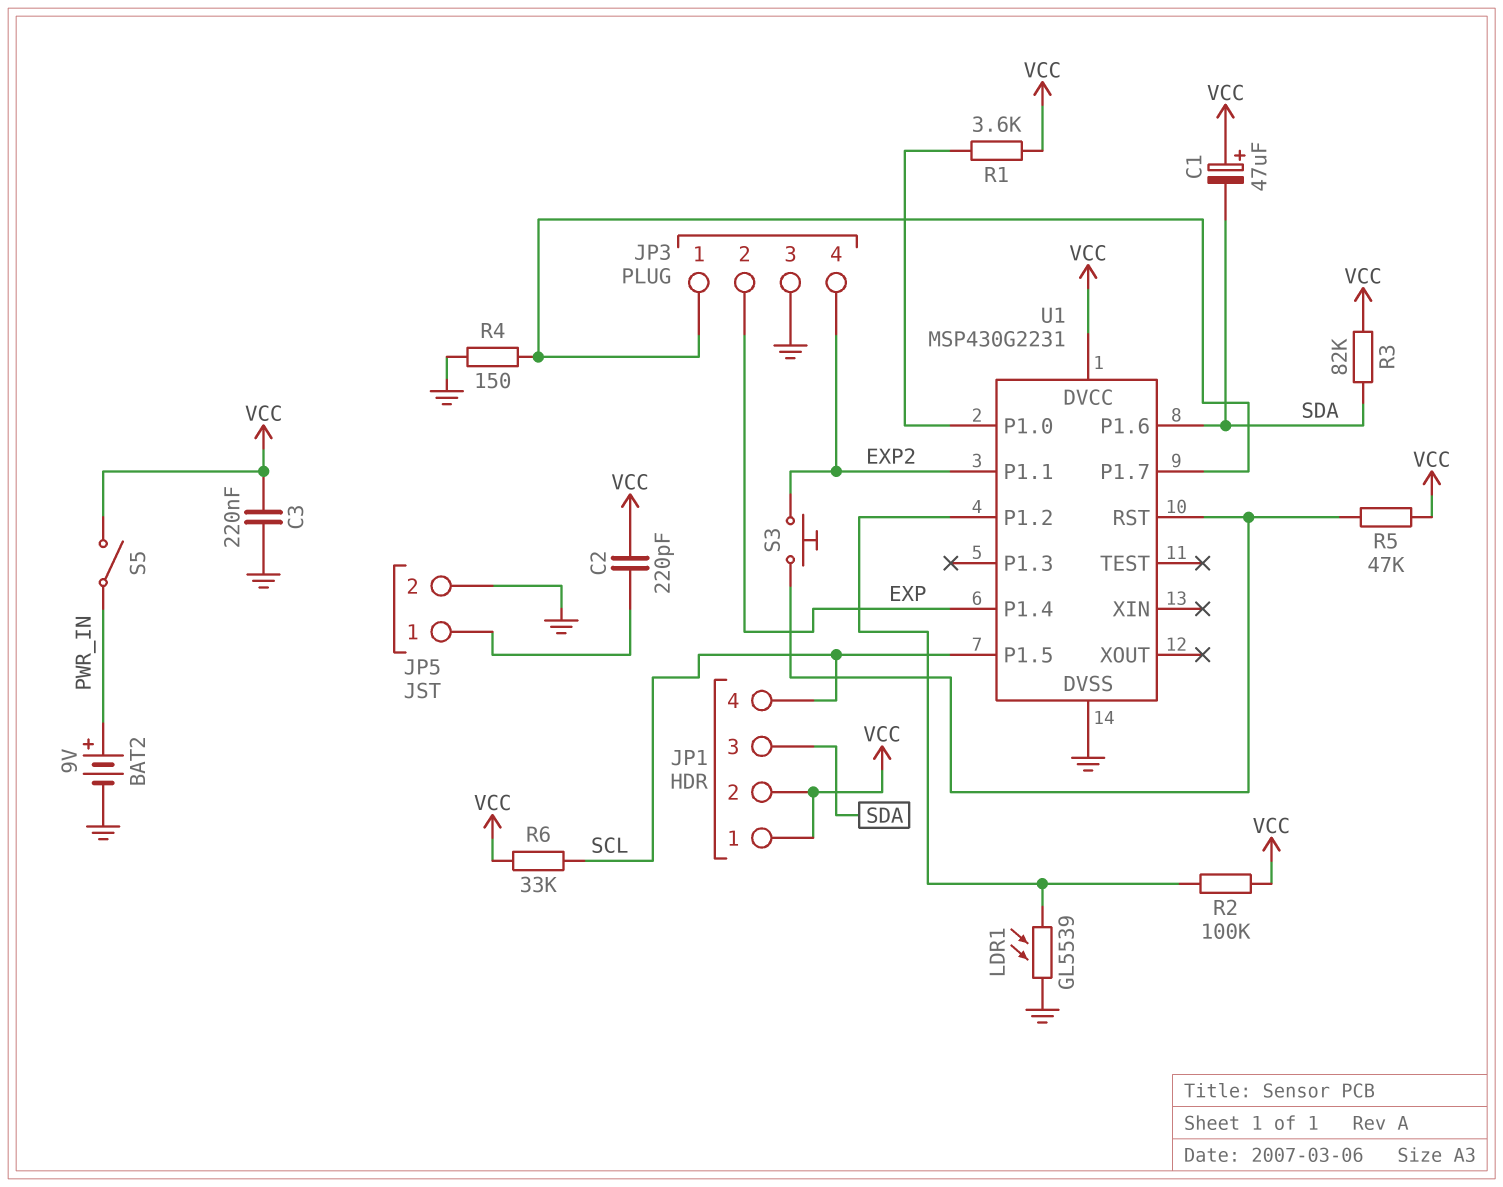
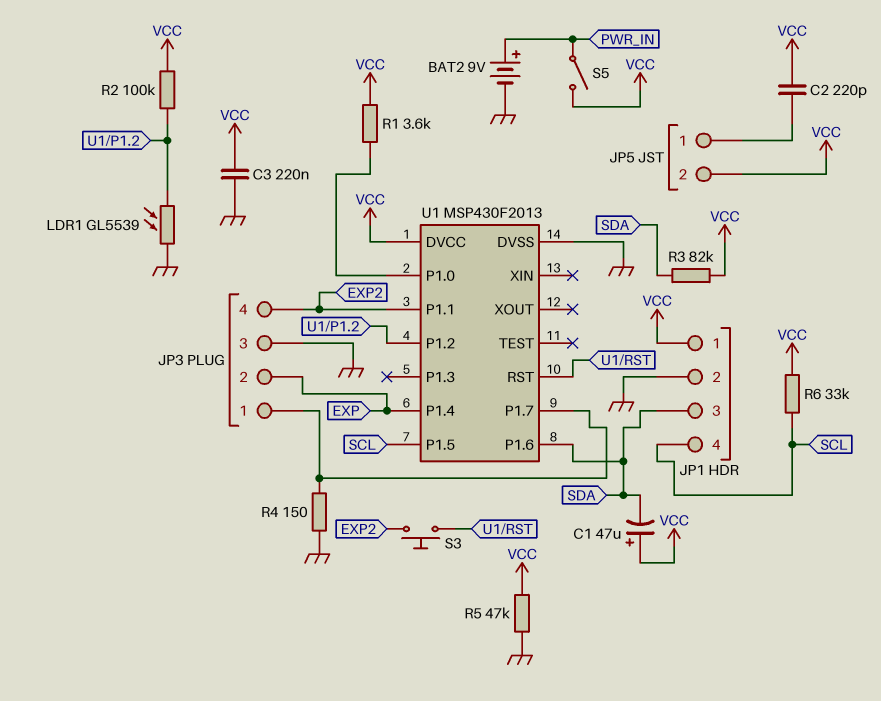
JP1 pin 2: VCC -> GND
JP5 pin 2: GND -> VCC
R5: 47k (U1/RST, VCC) -> 47k (GND, VCC)
U1: MSP430G2231 -> MSP430F2013

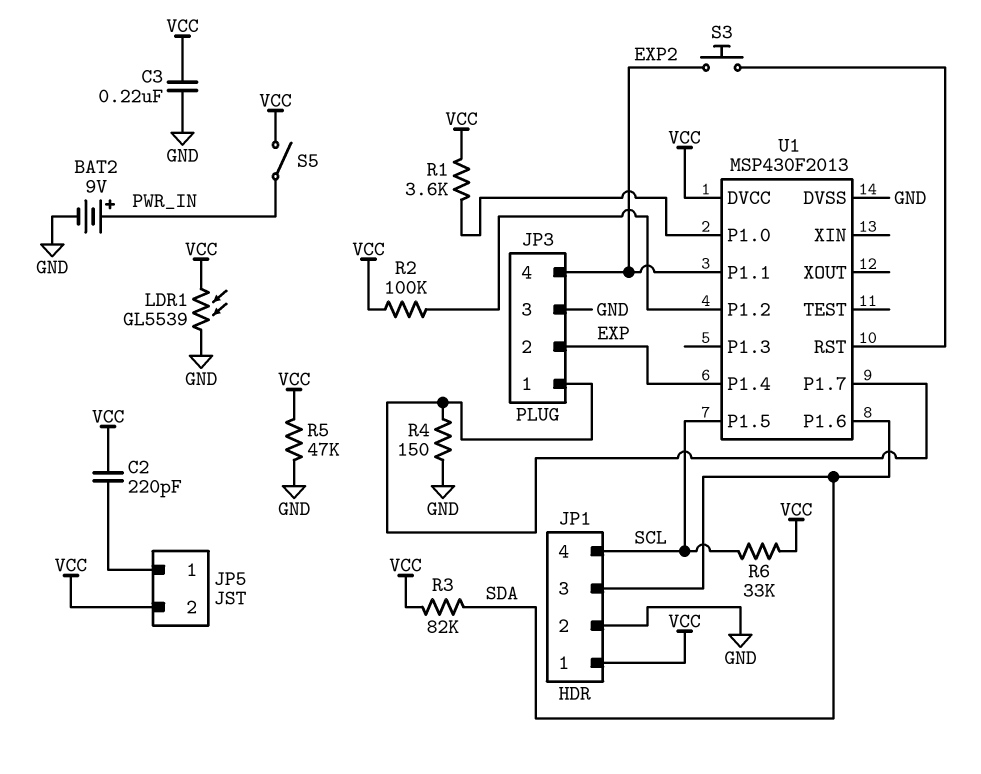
C1: 47uF (plus VCC, minus SDA) -> none
LDR1: GL5539 (GND, U1/P1.2) -> GL5539 (GND, VCC)

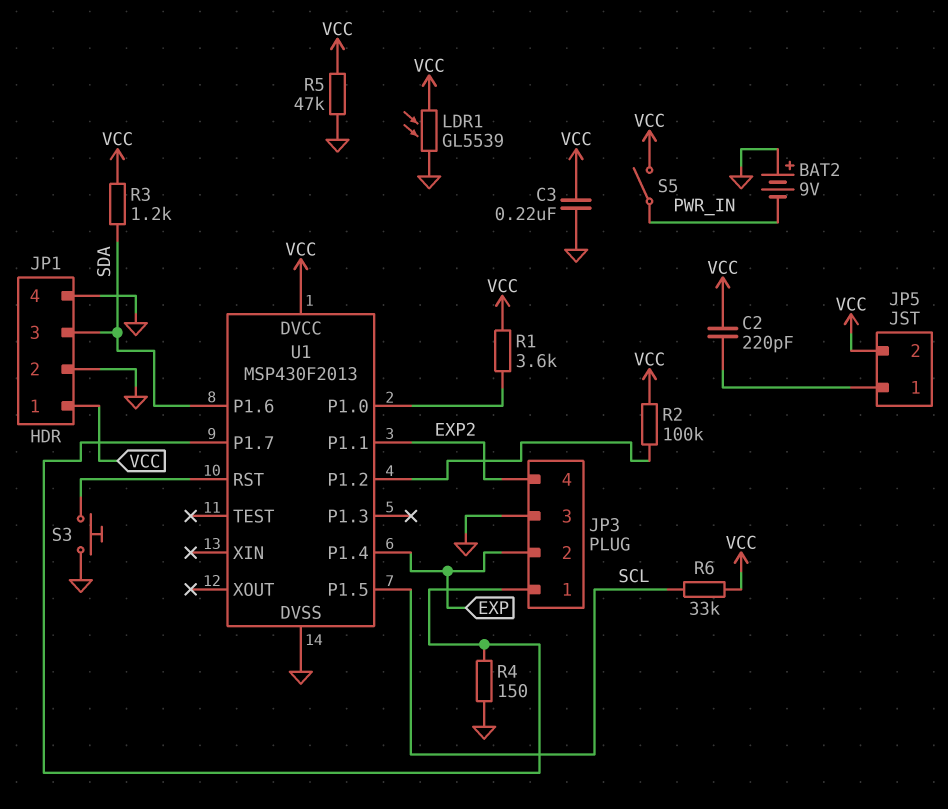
BAT2: 9V (plus PWR_IN, minus GND) -> 9V (plus GND, minus PWR_IN)
JP1 pin 4: SCL -> GND
R3: 82k (SDA, VCC) -> 1.2k (SDA, VCC)
S3: button (EXP2, U1/RST) -> button (GND, U1/RST)

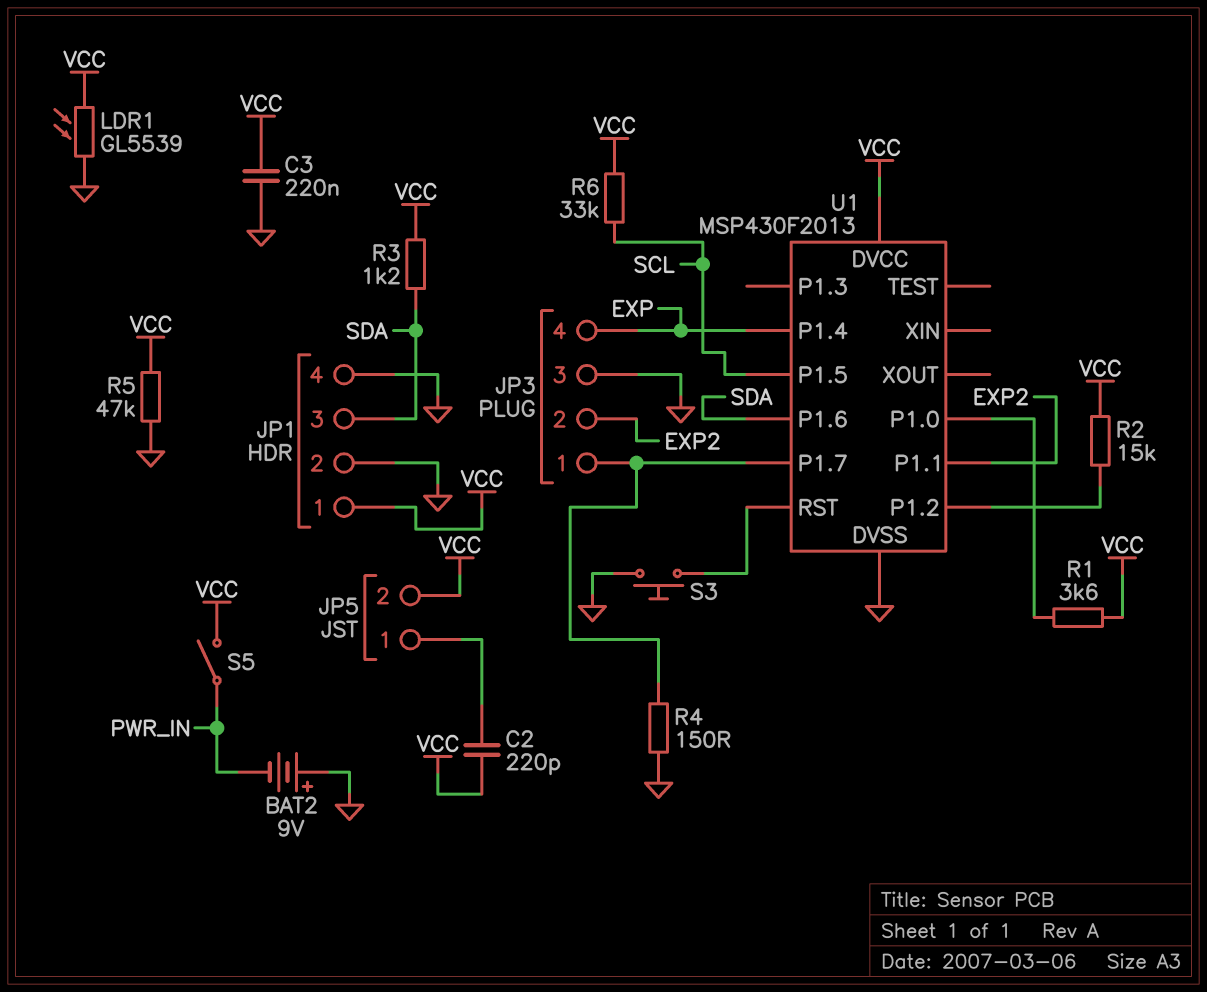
JP3 pin 2: EXP -> EXP2
JP3 pin 4: EXP2 -> EXP
R2: 100k (U1/P1.2, VCC) -> 15k (U1/P1.2, VCC)

